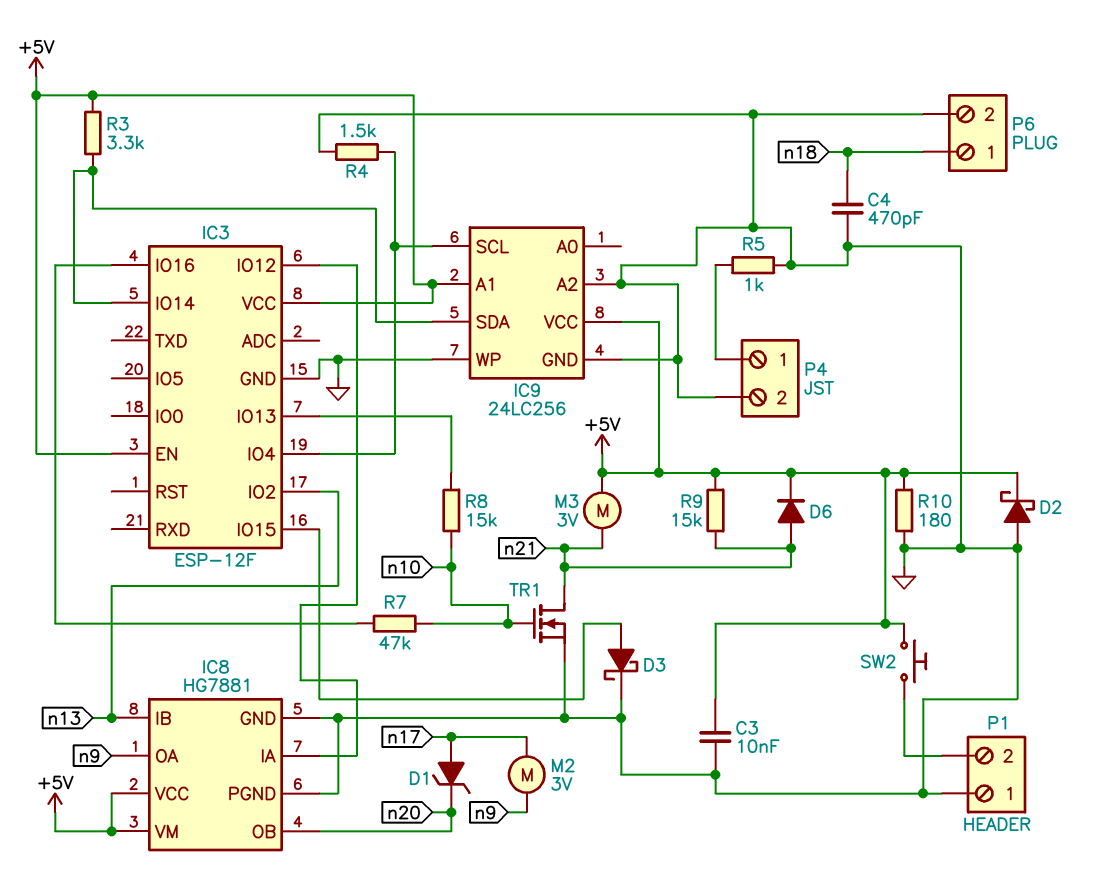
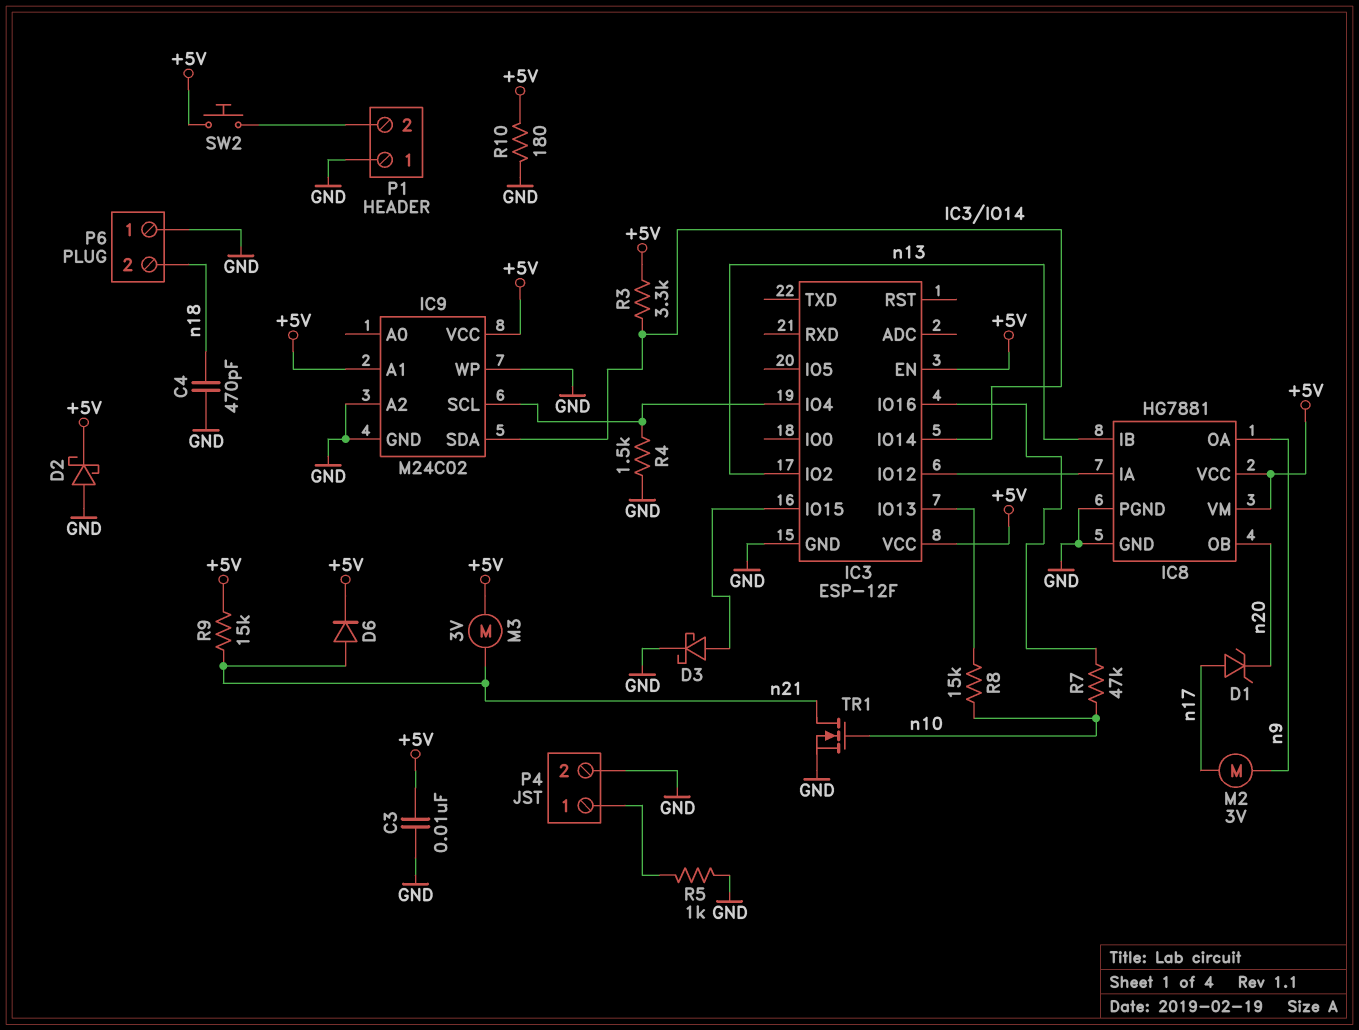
IC9: 24LC256 -> M24C02
P6 pin 1: n18 -> GND
P6 pin 2: GND -> n18

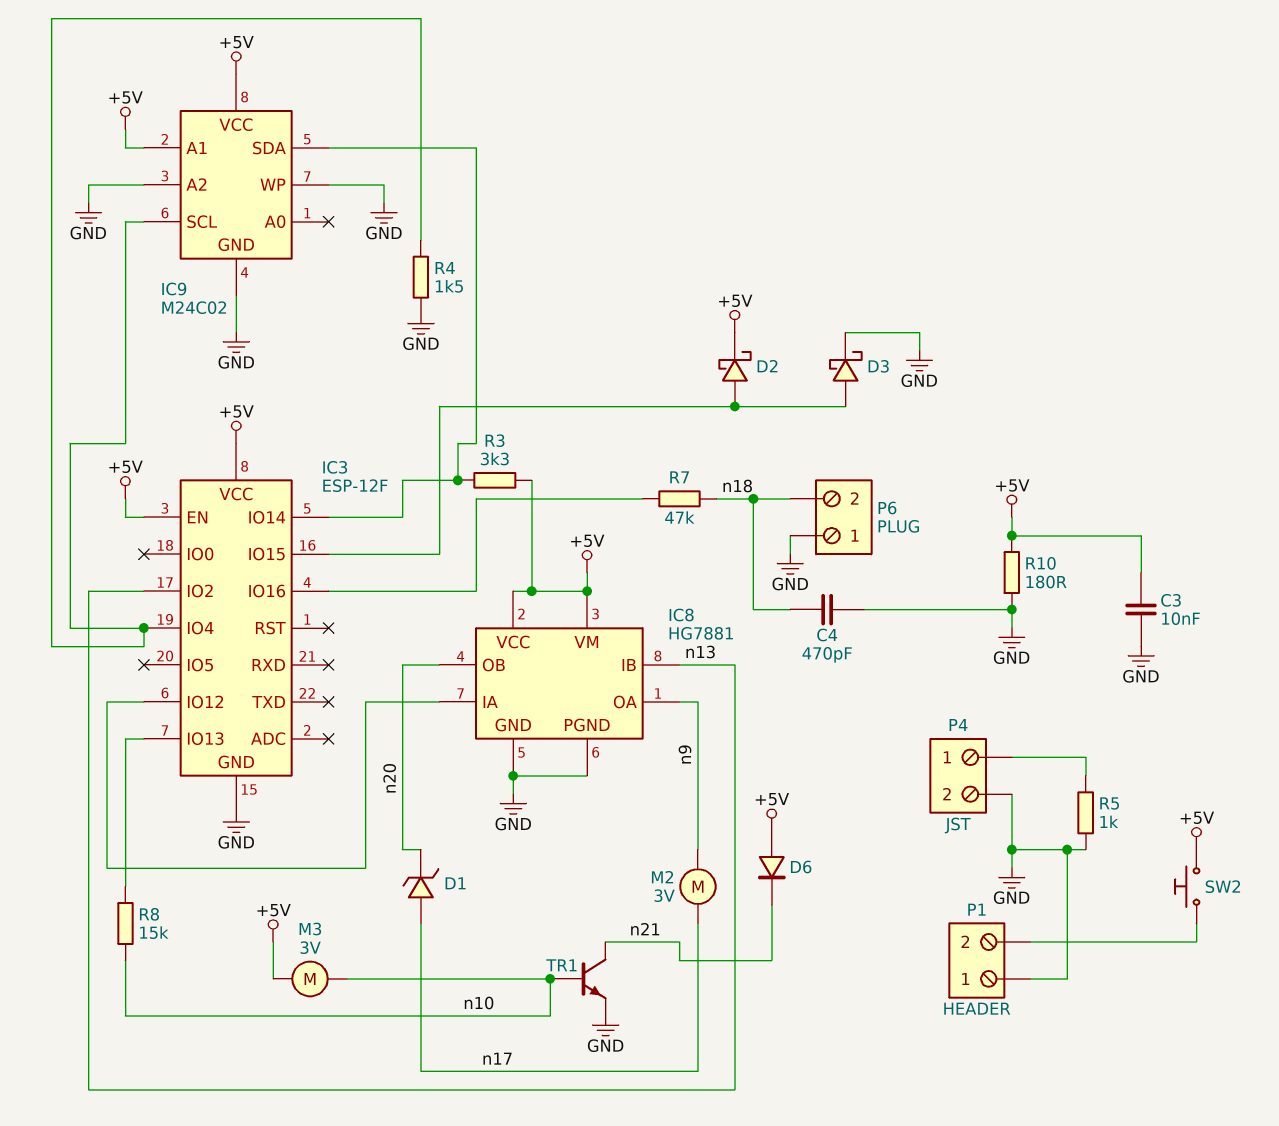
D2: schottky (A GND, K +5V) -> schottky (A IC3/IO15, K +5V)
D6: diode (A n21, K +5V) -> diode (A +5V, K n21)
M3: motor 3V (+5V, n21) -> motor 3V (+5V, n10)
R7: 47k (IC3/IO16, n10) -> 47k (IC3/IO16, n18)
R9: 15k (+5V, n21) -> none
TR1: NMOS (G n10, D n21, S GND) -> NPN (B n10, C n21, E GND)

